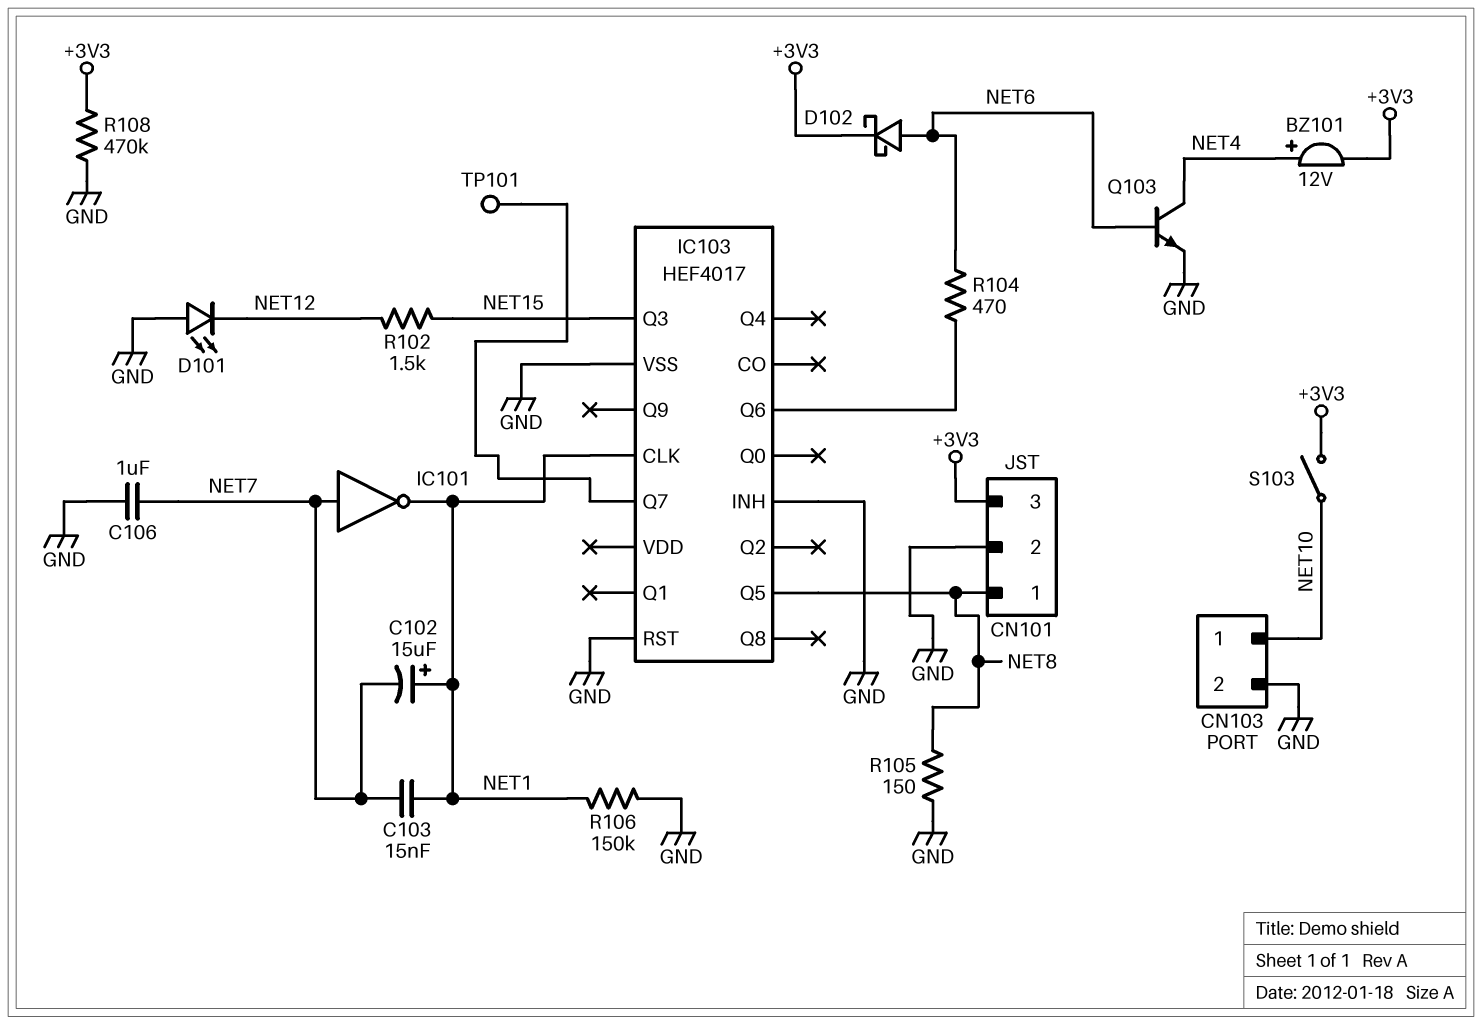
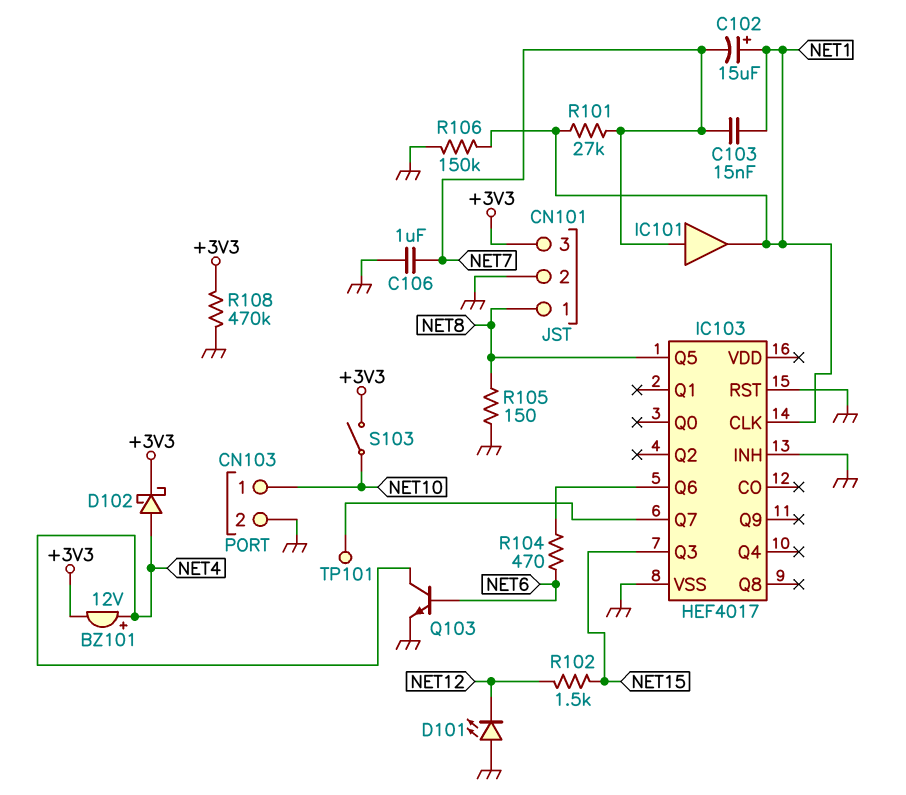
D102: schottky (A NET6, K +3V3) -> schottky (A NET4, K +3V3)
IC101: NOT (in NET7, out NET1) -> buffer (in NET7, out NET1)
R101: none -> 27k (NET1, NET7)

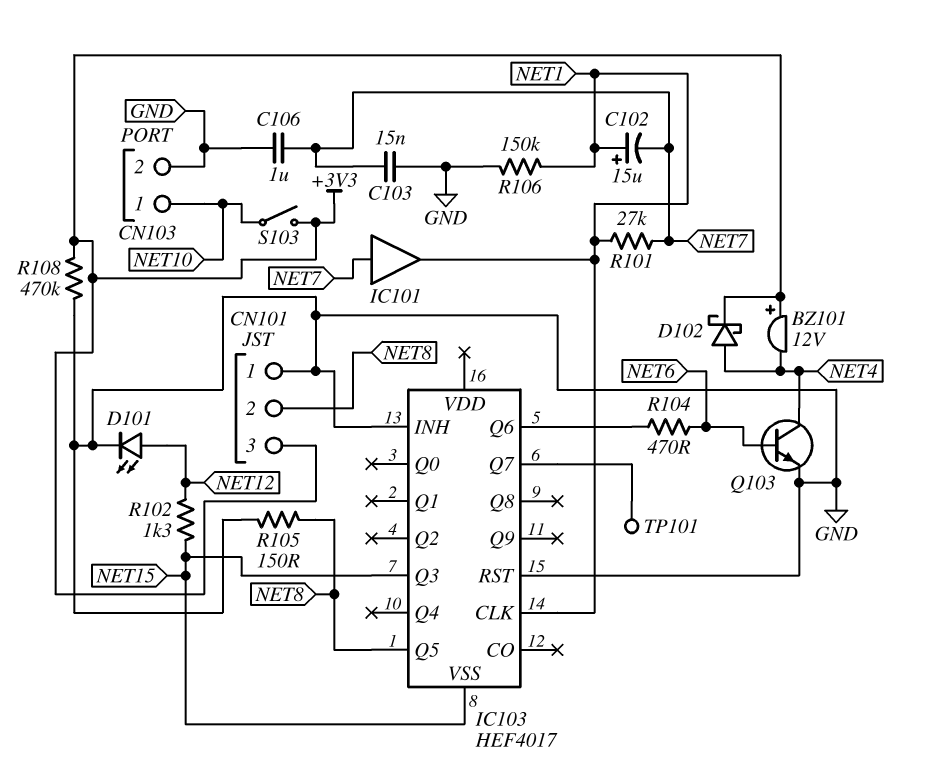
BZ101: buzzer 12V (plus NET4, minus +3V3) -> buzzer 12V (plus +3V3, minus NET4)
C103: 15nF (NET1, NET7) -> 15nF (GND, NET7)
CN101 pin 1: NET8 -> GND
CN101 pin 2: GND -> NET8
D101: LED (A GND, K NET12) -> LED (A NET12, K GND)
IC103 pin VSS: GND -> NET15
R102: 1.5k (NET12, NET15) -> 1.3k (NET12, NET15)

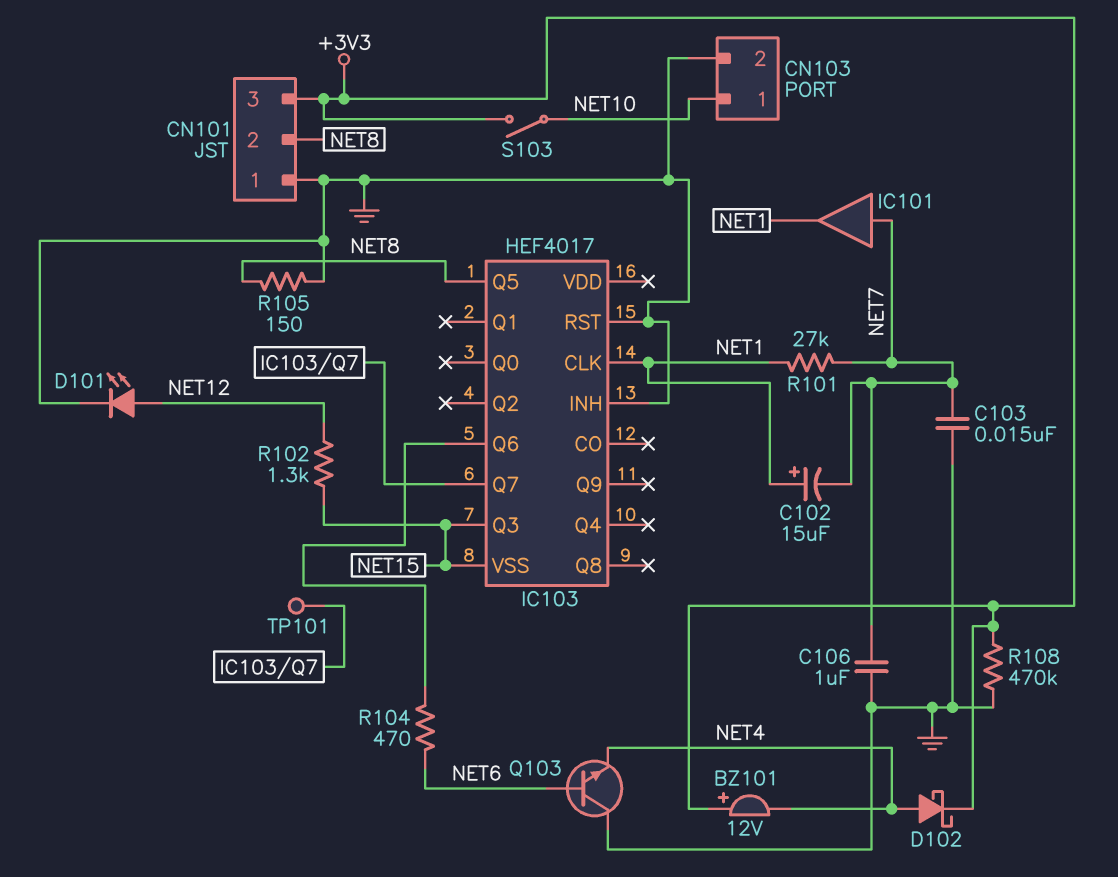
Q103: NPN (B NET6, C NET4, E GND) -> NPN (B NET6, C GND, E NET4)
R106: 150k (GND, NET1) -> none

